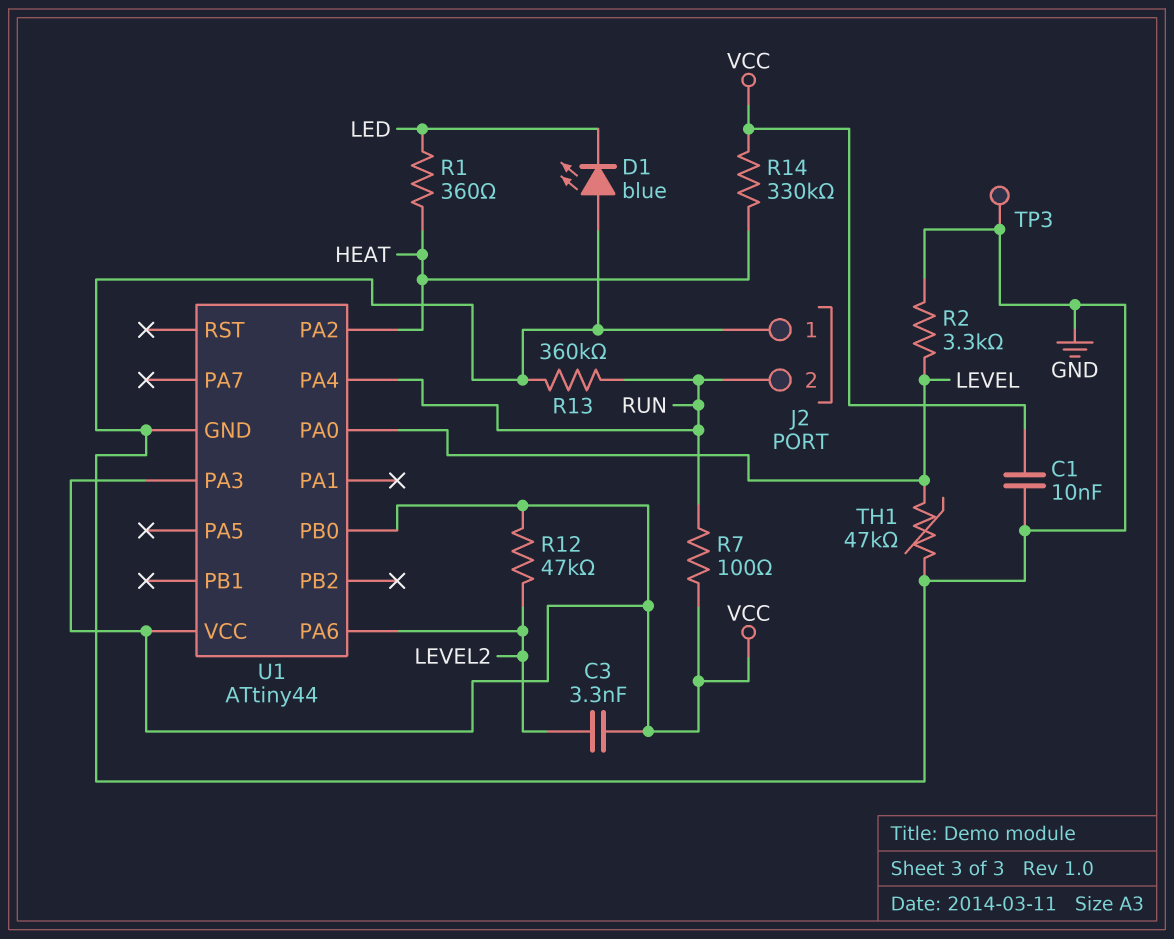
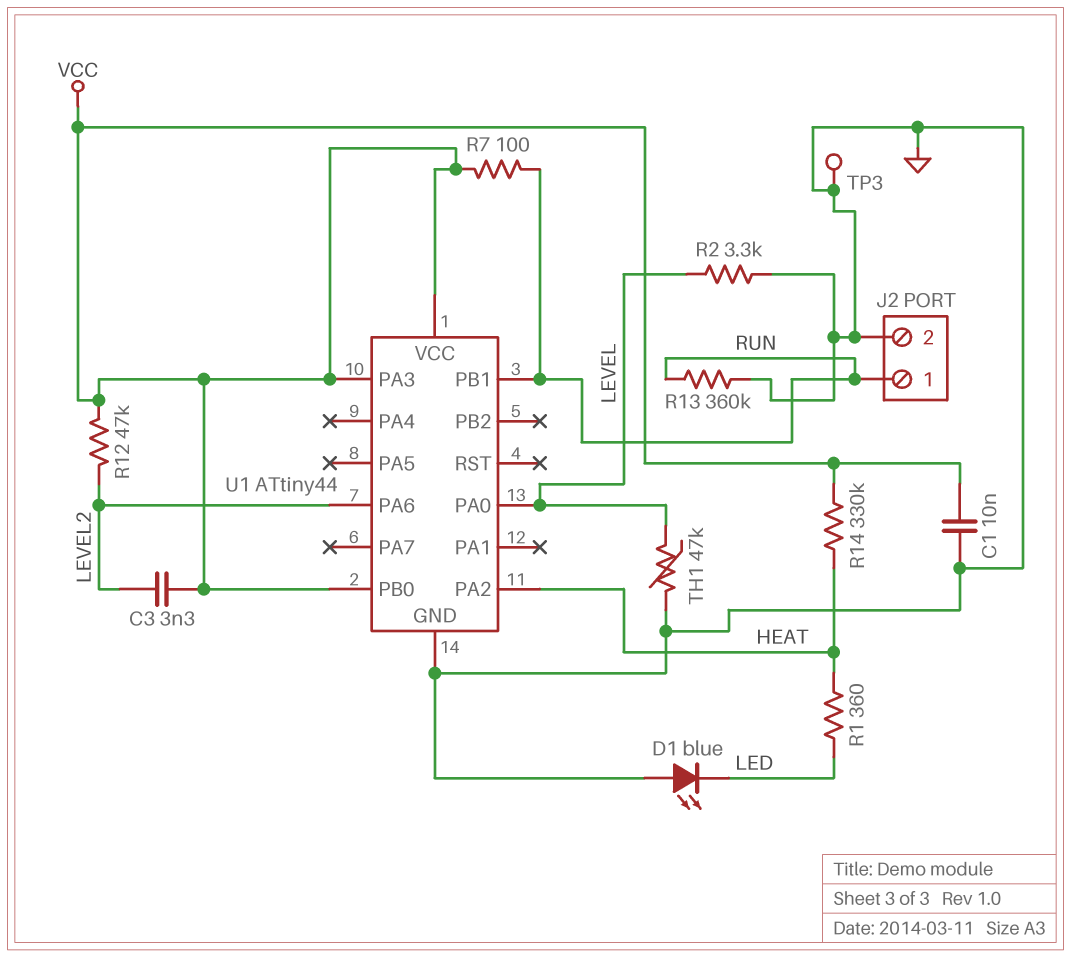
J2 pin 1: GND -> RUN
J2 pin 2: RUN -> GND
U1 pin PA4: RUN -> none
U1 pin PB1: none -> RUN

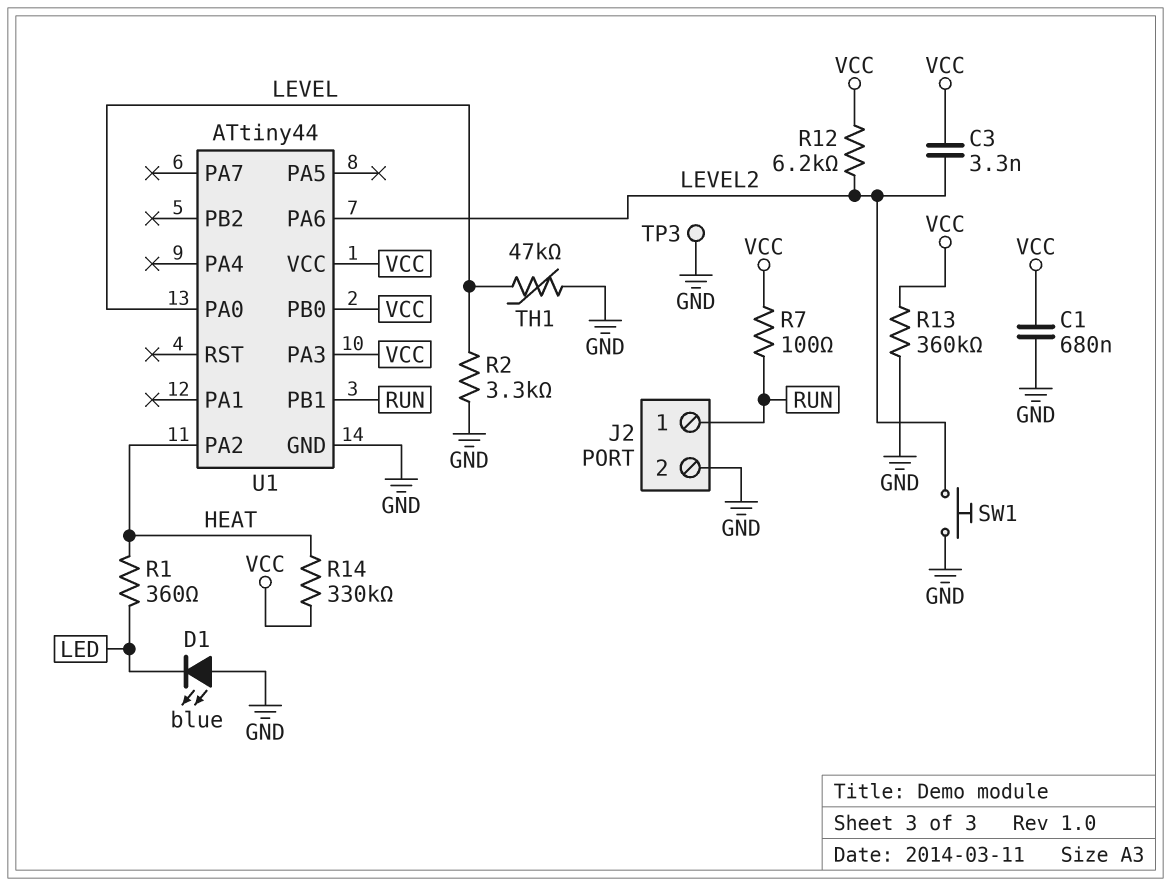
C1: 10nF (GND, VCC) -> 680nF (GND, VCC)
R12: 47k (LEVEL2, VCC) -> 6.2k (LEVEL2, VCC)
R13: 360k (GND, RUN) -> 360k (GND, VCC)
SW1: none -> button (GND, LEVEL2)

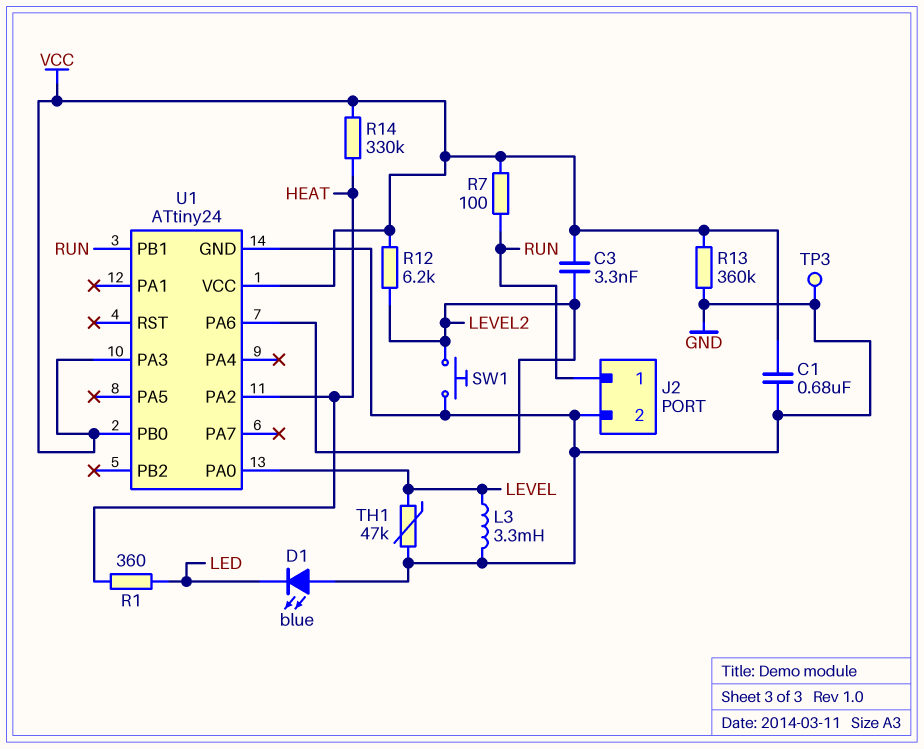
L3: none -> 3.3mH (GND, LEVEL)
R2: 3.3k (GND, LEVEL) -> none
U1: ATtiny44 -> ATtiny24

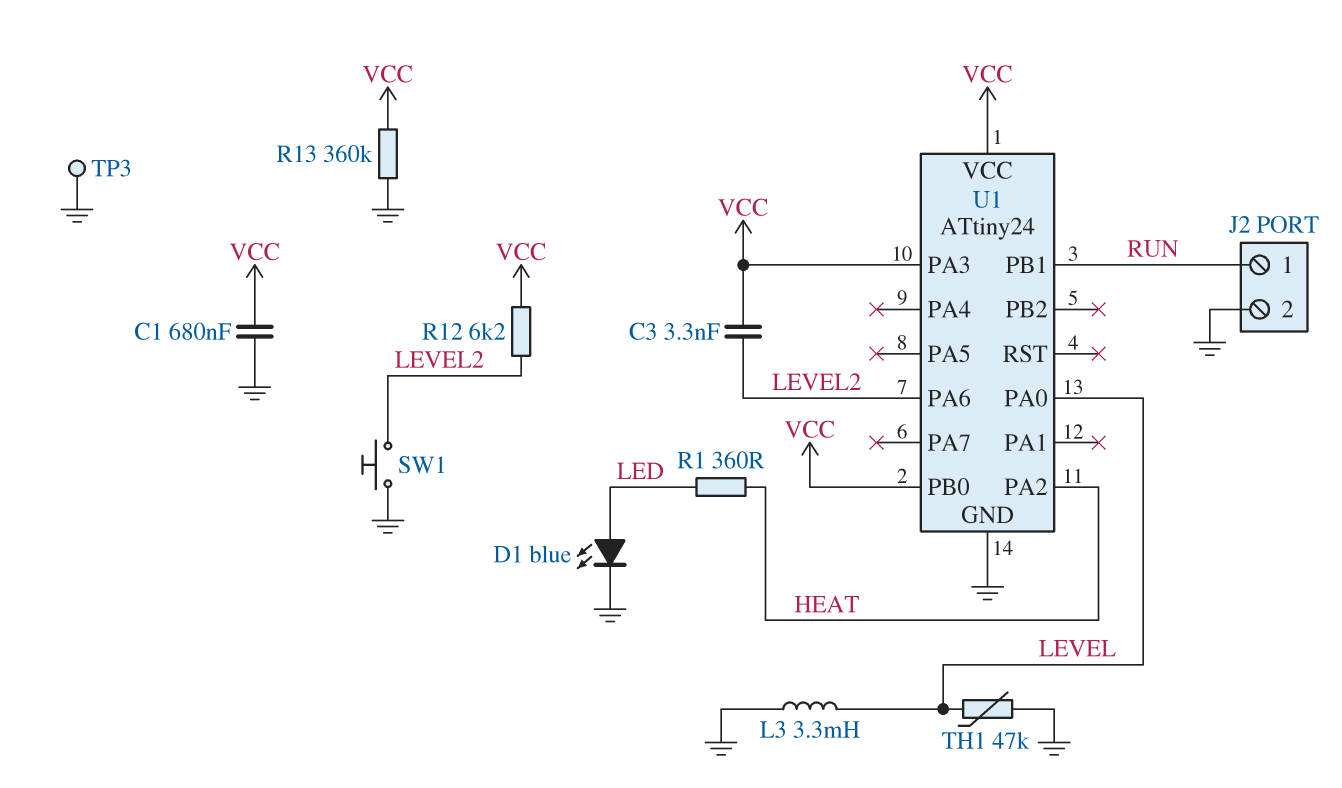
D1: LED blue (A GND, K LED) -> LED blue (A LED, K GND)
R7: 100 (RUN, VCC) -> none
R14: 330k (HEAT, VCC) -> none

